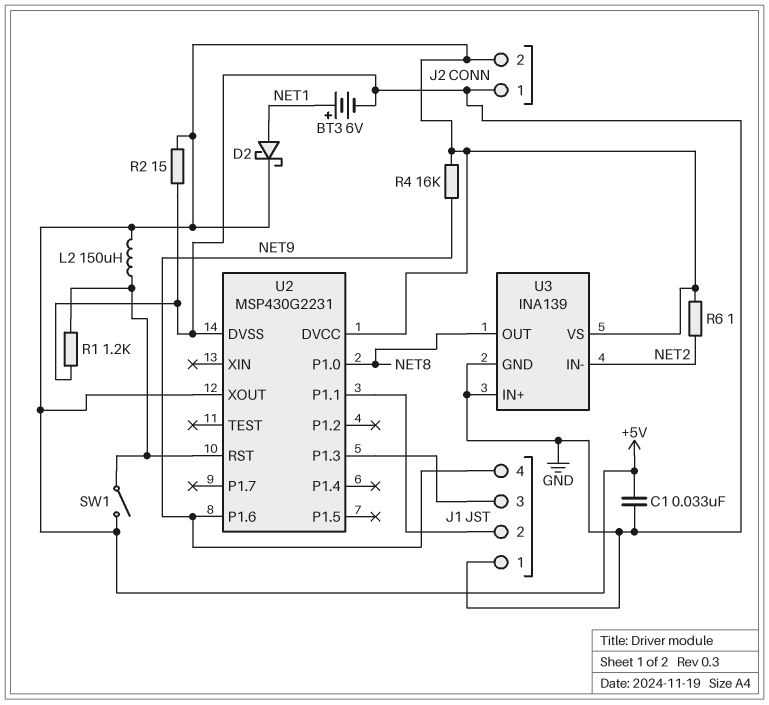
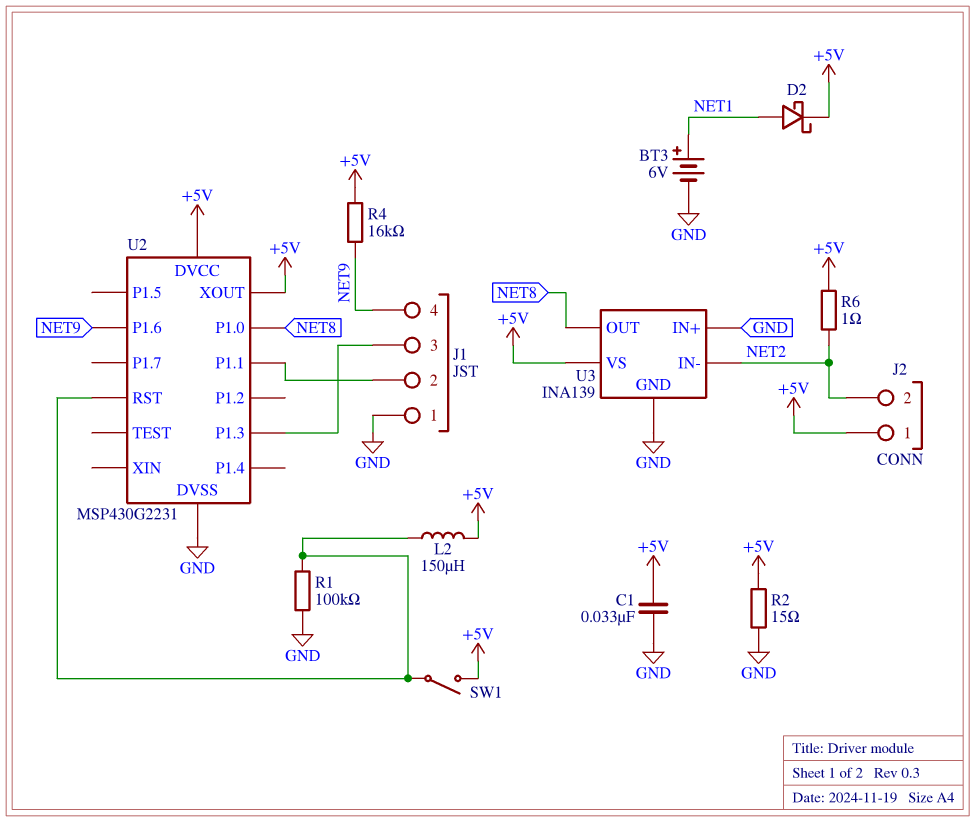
J2 pin 1: GND -> +5V
J2 pin 2: +5V -> NET2
R1: 1.2k (GND, U2/RST) -> 100k (GND, U2/RST)

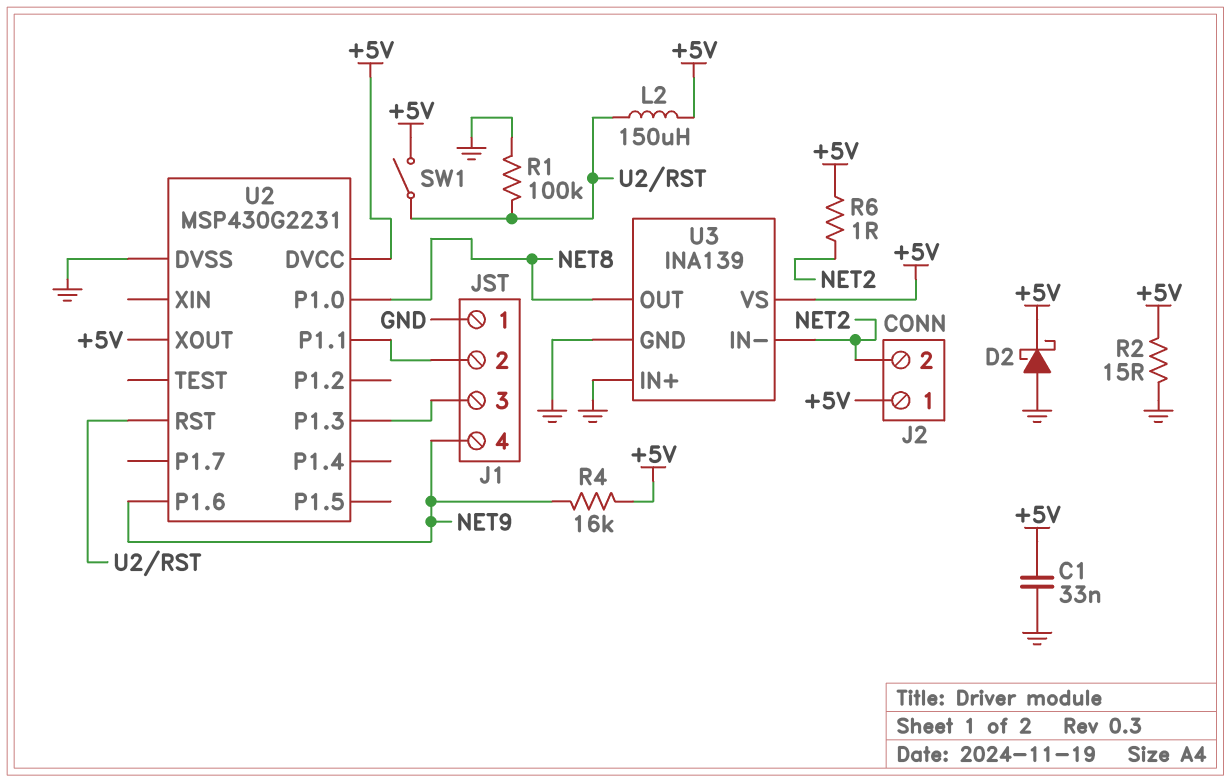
BT3: 6V (plus NET1, minus GND) -> none
D2: schottky (A NET1, K +5V) -> schottky (A GND, K +5V)

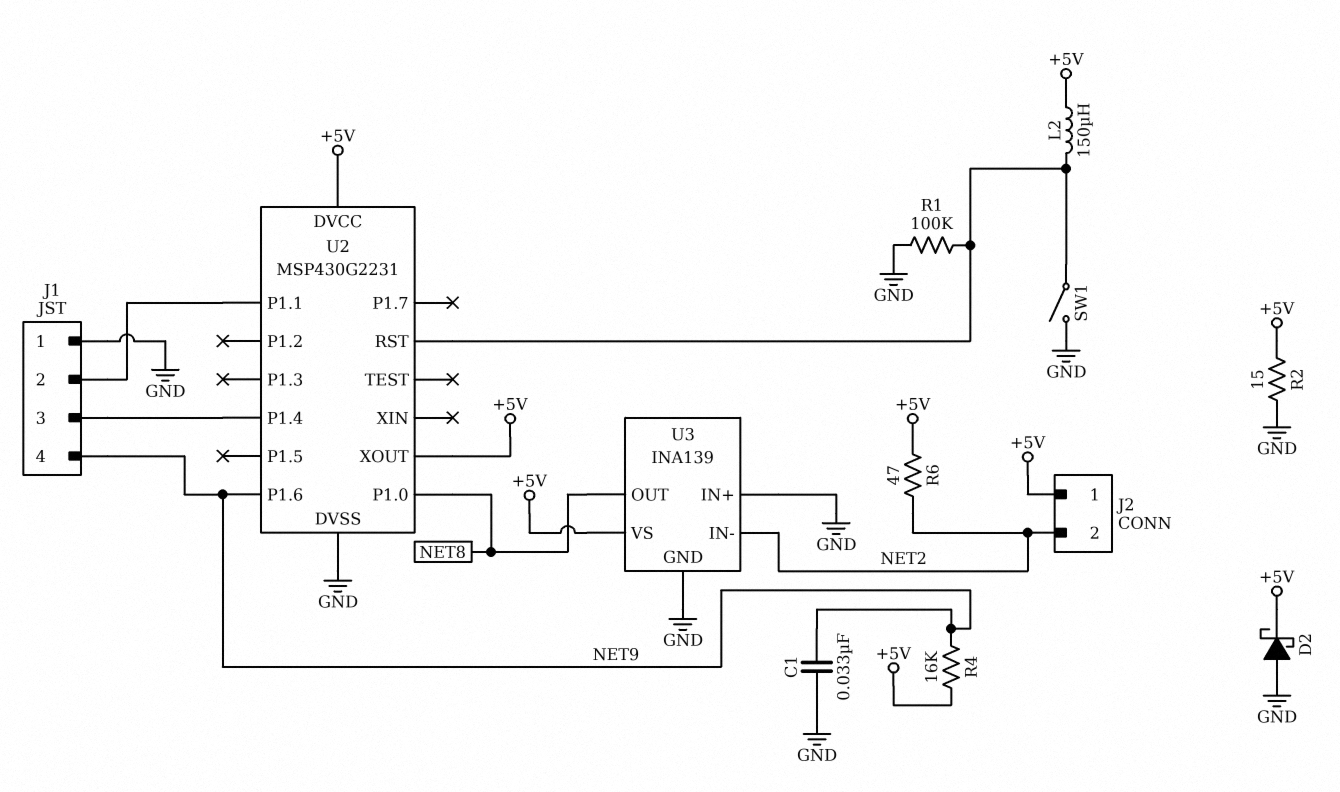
C1: 33nF (+5V, GND) -> 33nF (GND, NET9)
R6: 1 (+5V, NET2) -> 47 (+5V, NET2)
SW1: switch (+5V, U2/RST) -> switch (GND, U2/RST)
U2 pin P1.3: J1/3 -> none
U2 pin P1.4: none -> J1/3

